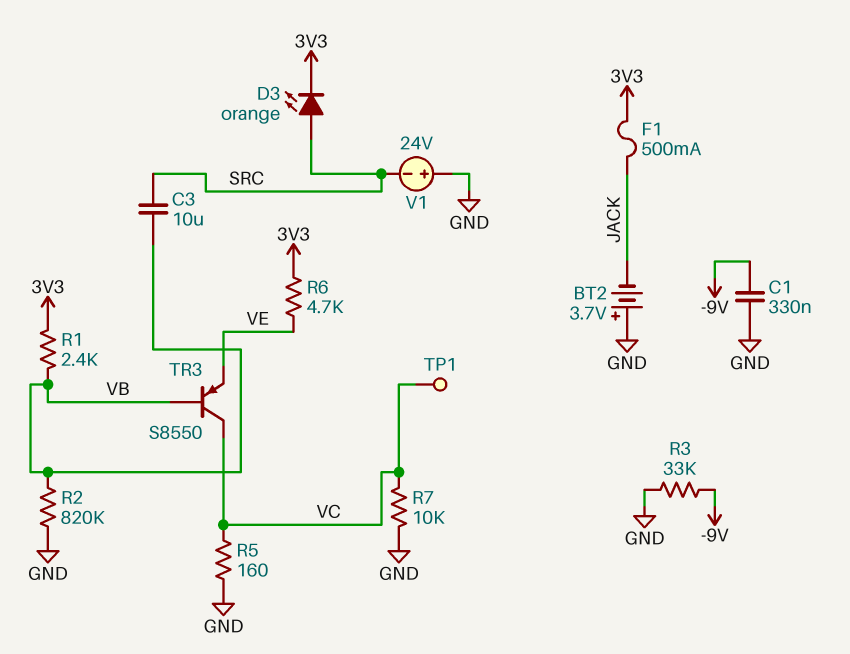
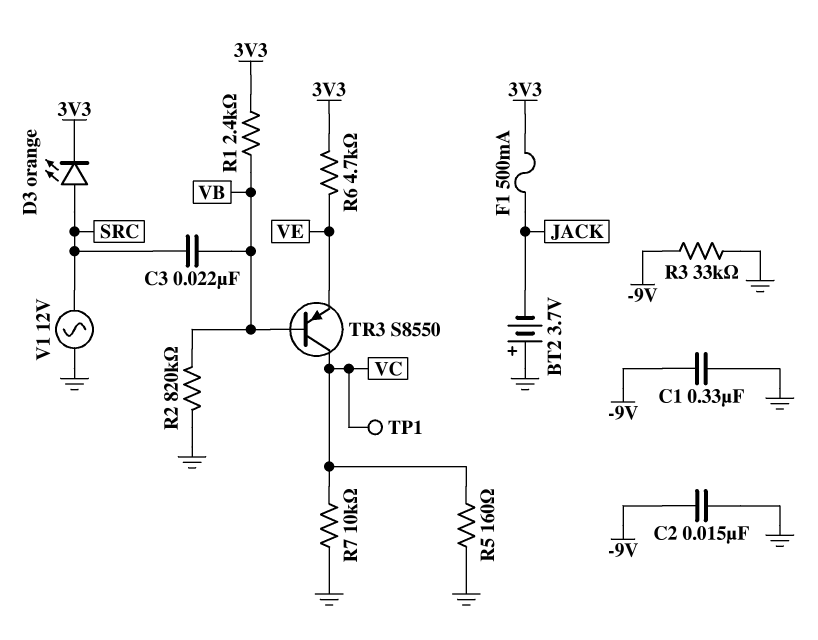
C2: none -> 15nF (-9V, GND)
C3: 10uF (SRC, VB) -> 22nF (SRC, VB)
V1: 24V (plus GND, minus SRC) -> AC 12V (GND, SRC)

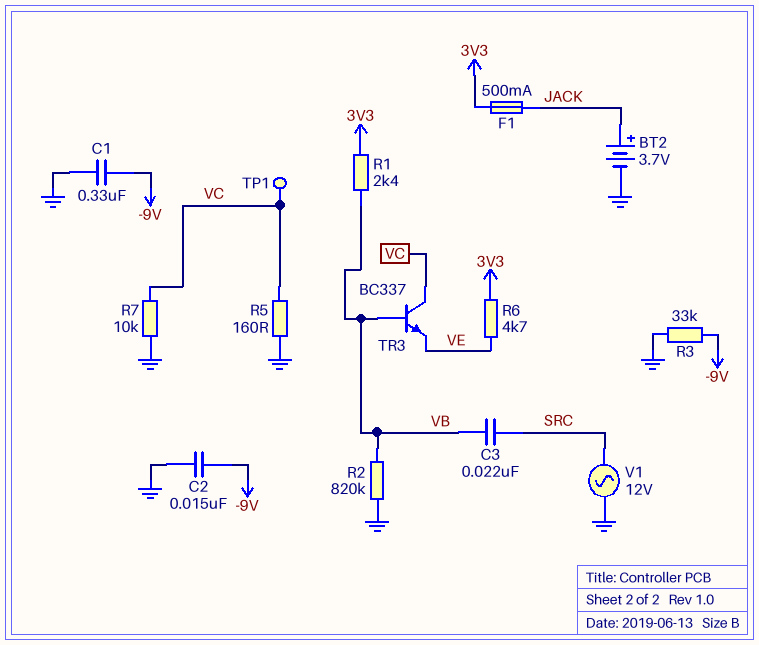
BT2: 3.7V (plus GND, minus JACK) -> 3.7V (plus JACK, minus GND)
D3: LED orange (A SRC, K 3V3) -> none
TR3: PNP S8550 (B VB, C VC, E VE) -> NPN BC337 (B VB, C VC, E VE)

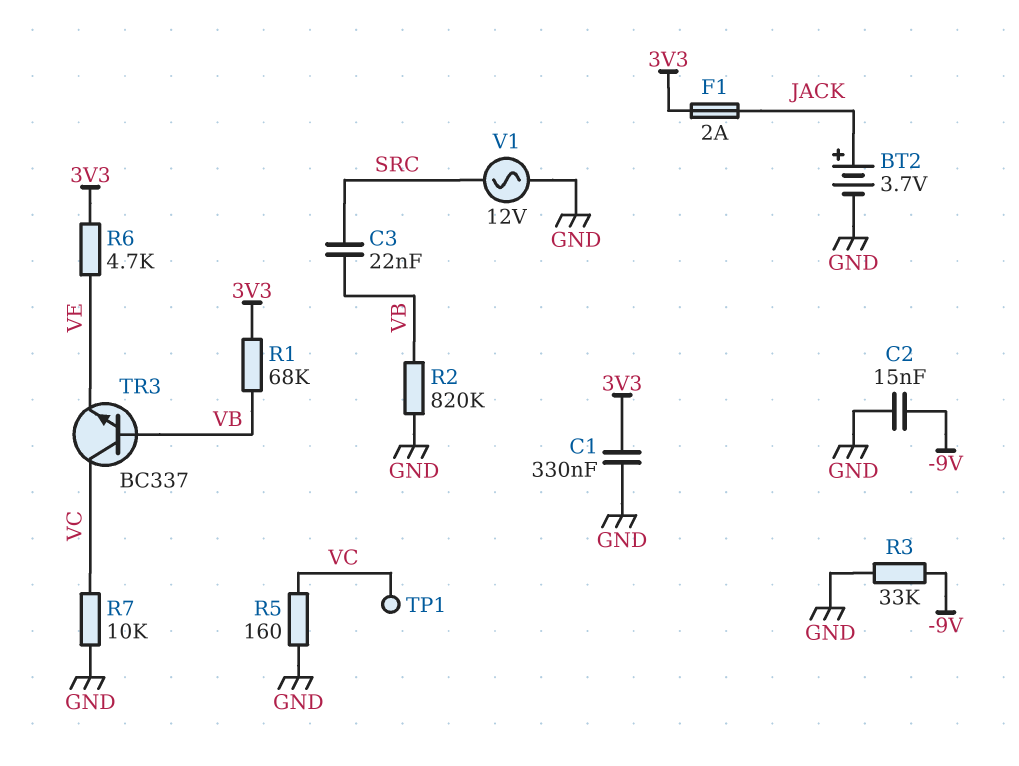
C1: 330nF (-9V, GND) -> 330nF (3V3, GND)
F1: 500mA (3V3, JACK) -> 2A (3V3, JACK)
R1: 2.4k (3V3, VB) -> 68k (3V3, VB)

